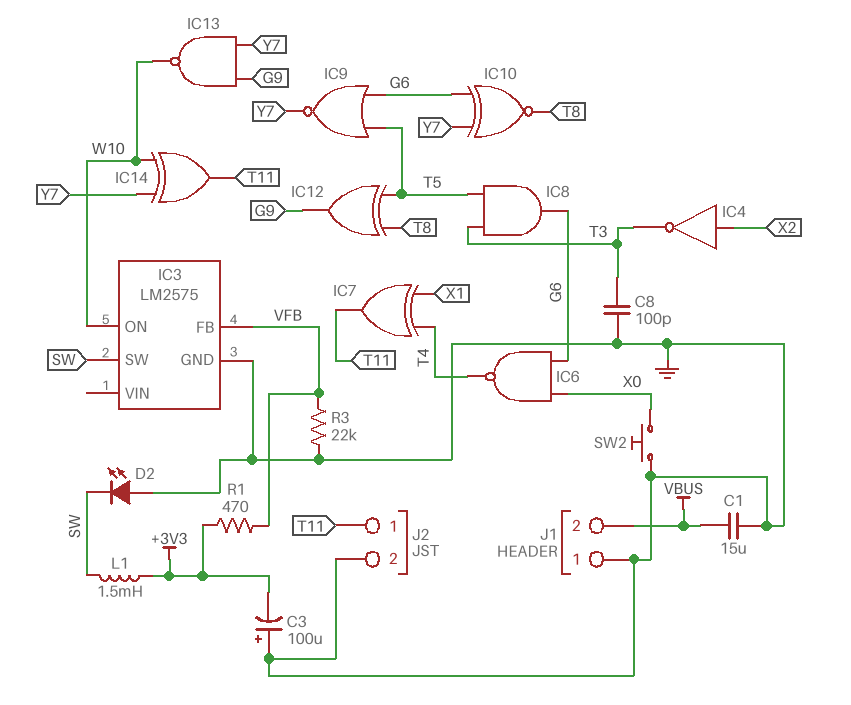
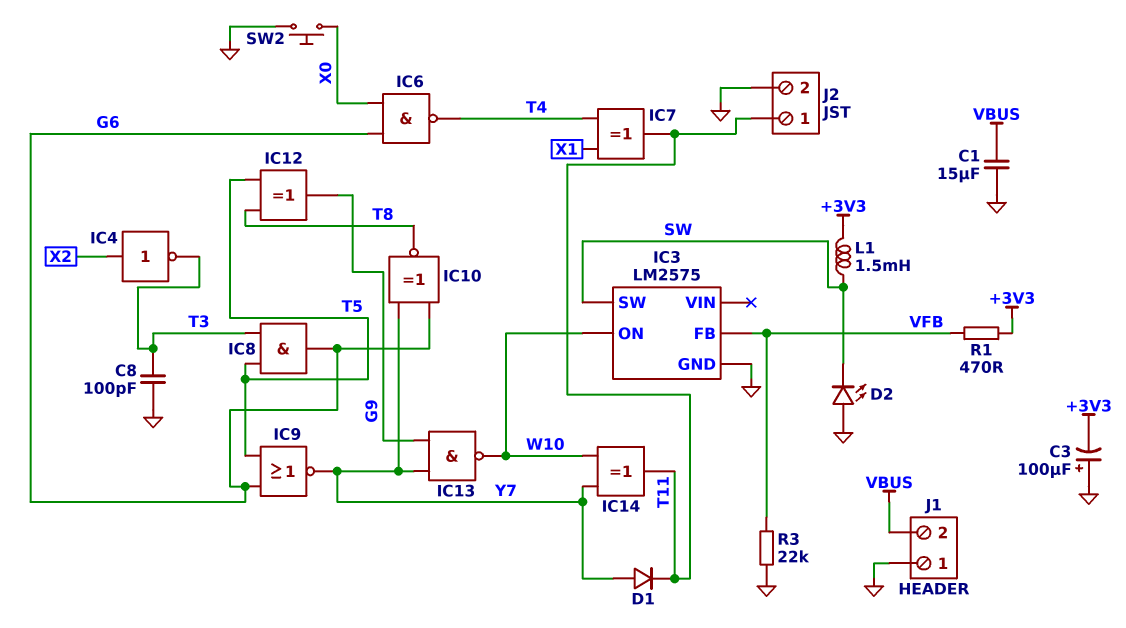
D1: none -> diode (A Y7, K T11)

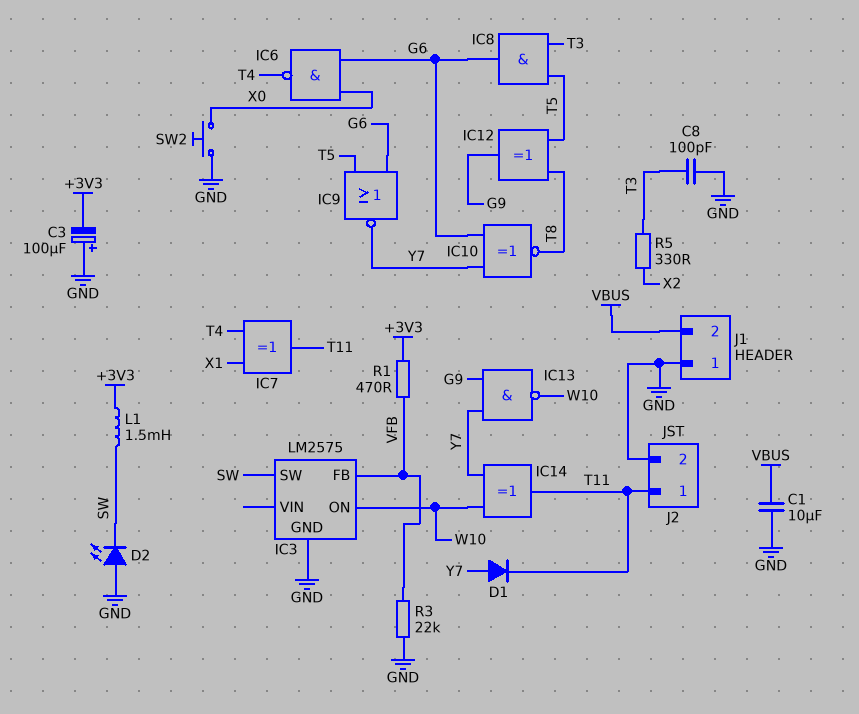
C1: 15uF (GND, VBUS) -> 10uF (GND, VBUS)
IC4: NOT (in X2, out T3) -> none
R5: none -> 330 (T3, X2)

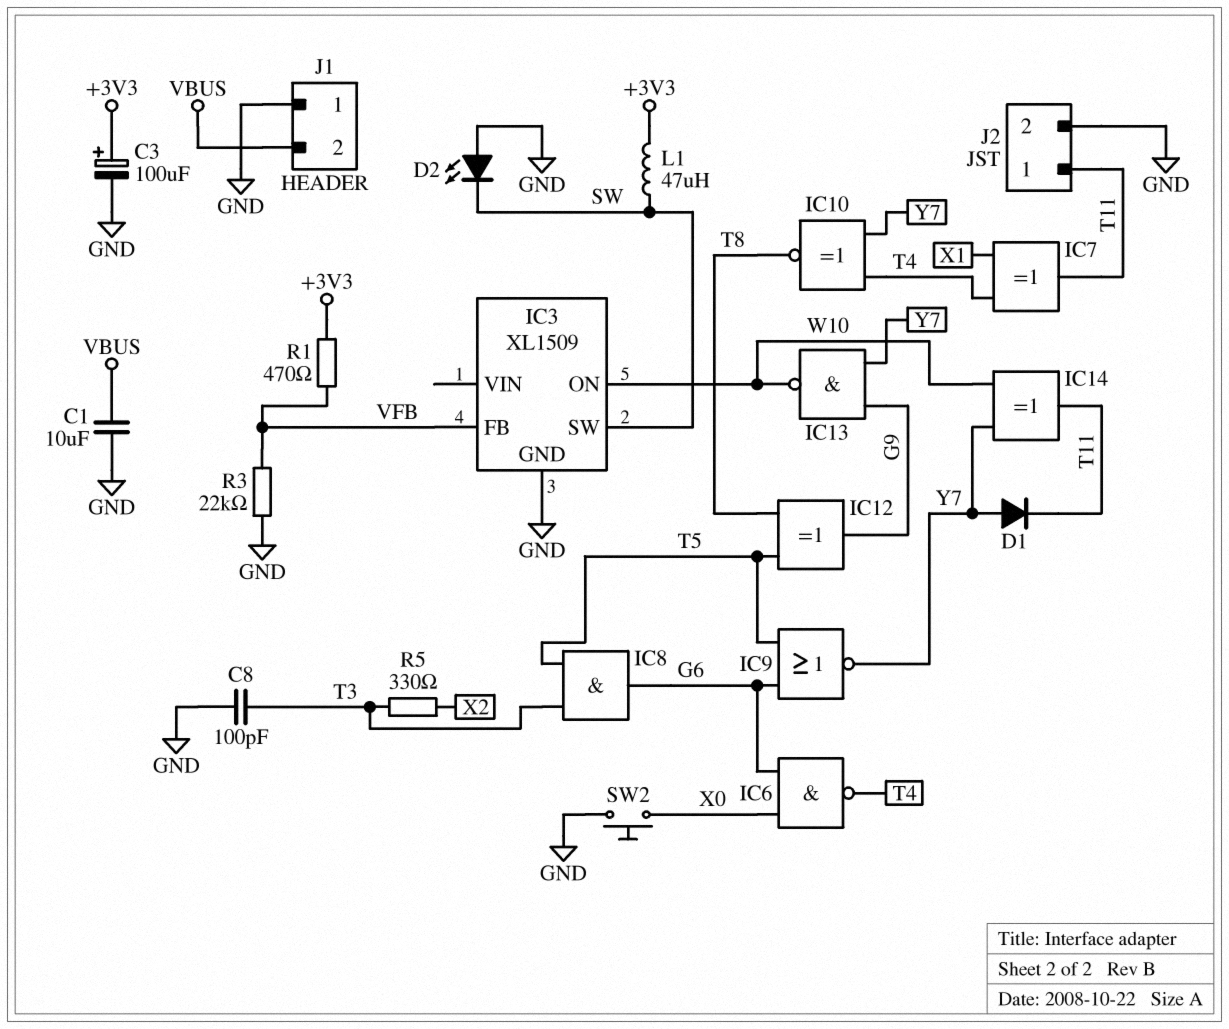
C3: 100uF (plus GND, minus +3V3) -> 100uF (plus +3V3, minus GND)
IC3: LM2575 -> XL1509
IC10: XNOR (in G6, in Y7, out T8) -> XNOR (in T4, in Y7, out T8)
L1: 1.5mH (+3V3, SW) -> 47uH (+3V3, SW)

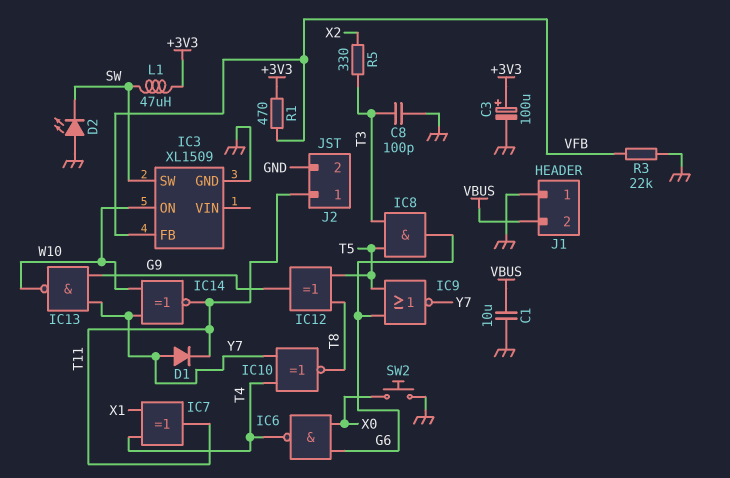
IC14: XOR (in W10, in Y7, out T11) -> XNOR (in W10, in Y7, out T11)

